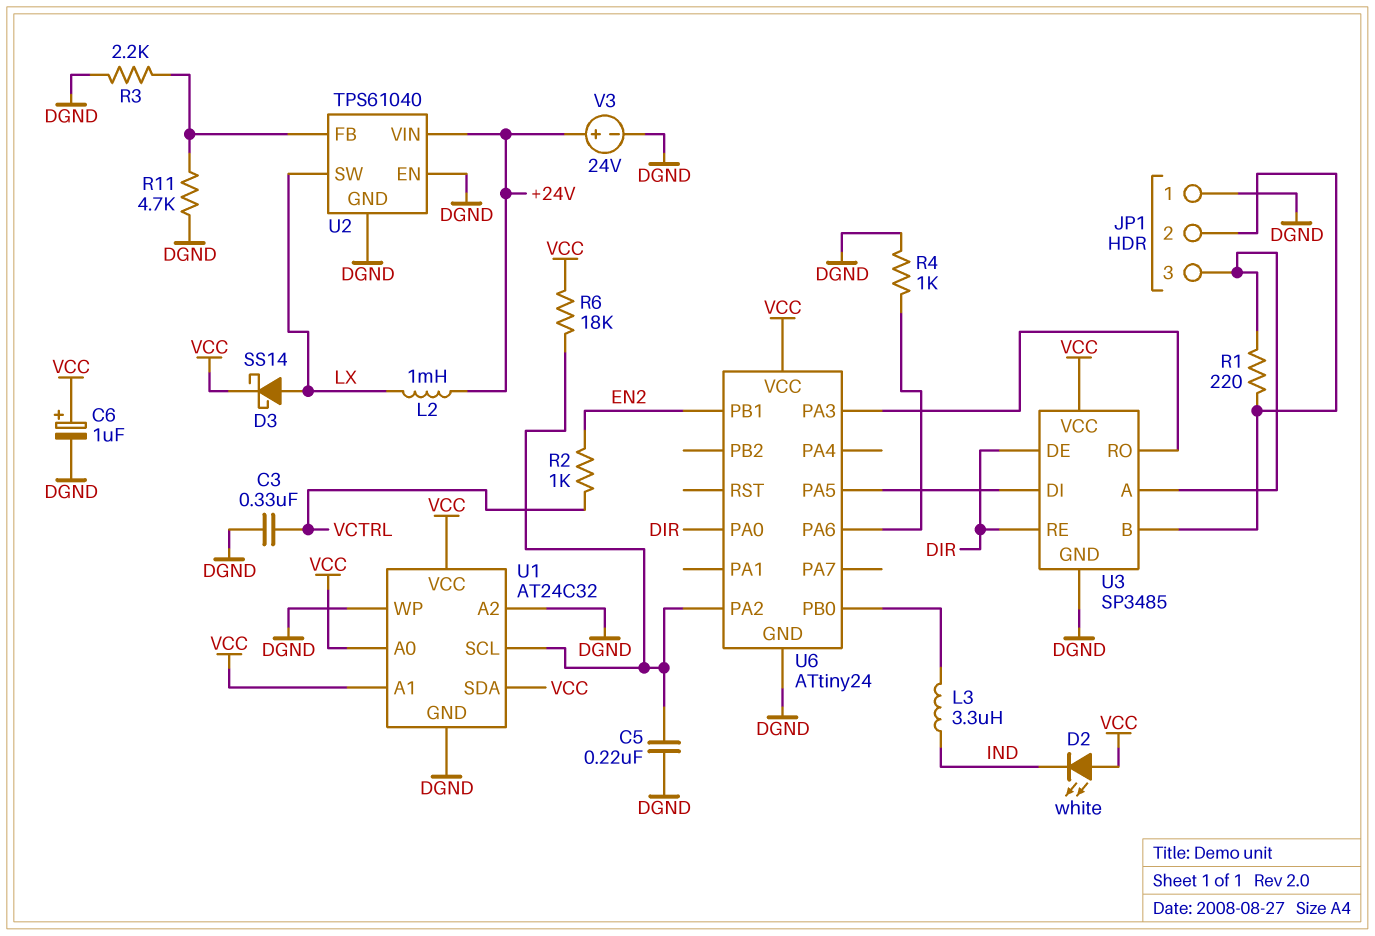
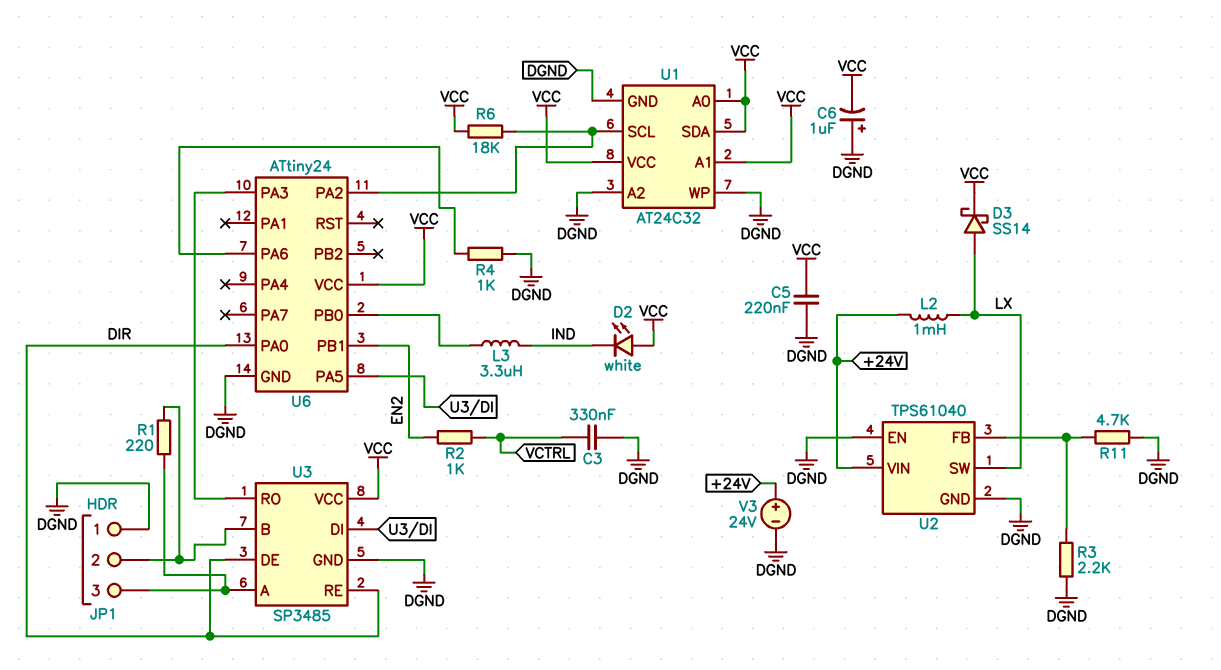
C5: 220nF (DGND, U1/SCL) -> 220nF (DGND, VCC)
C6: 1uF (plus VCC, minus DGND) -> 1uF (plus DGND, minus VCC)

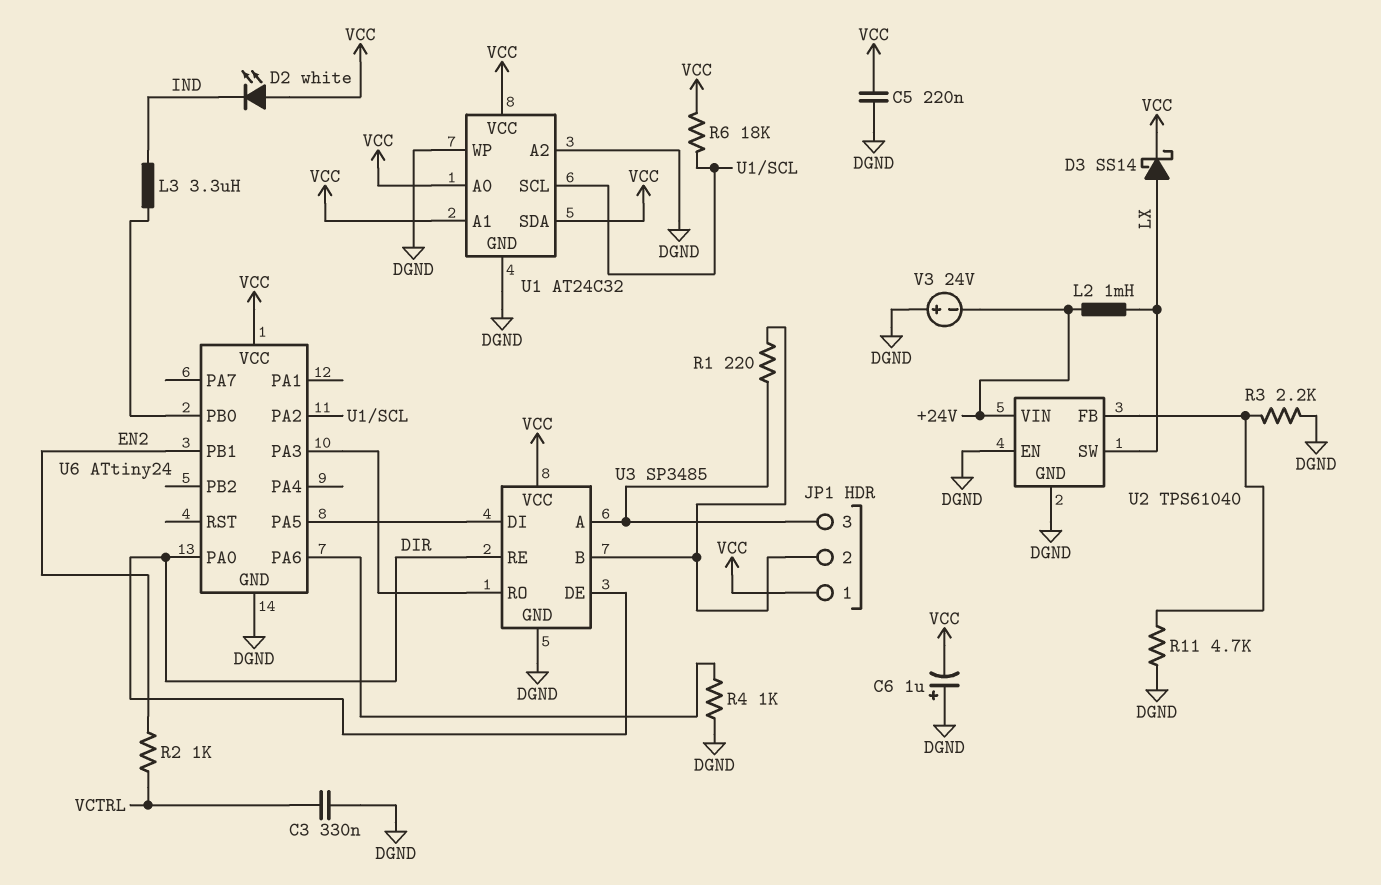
JP1 pin 1: DGND -> VCC
V3: 24V (plus +24V, minus DGND) -> 24V (plus DGND, minus +24V)

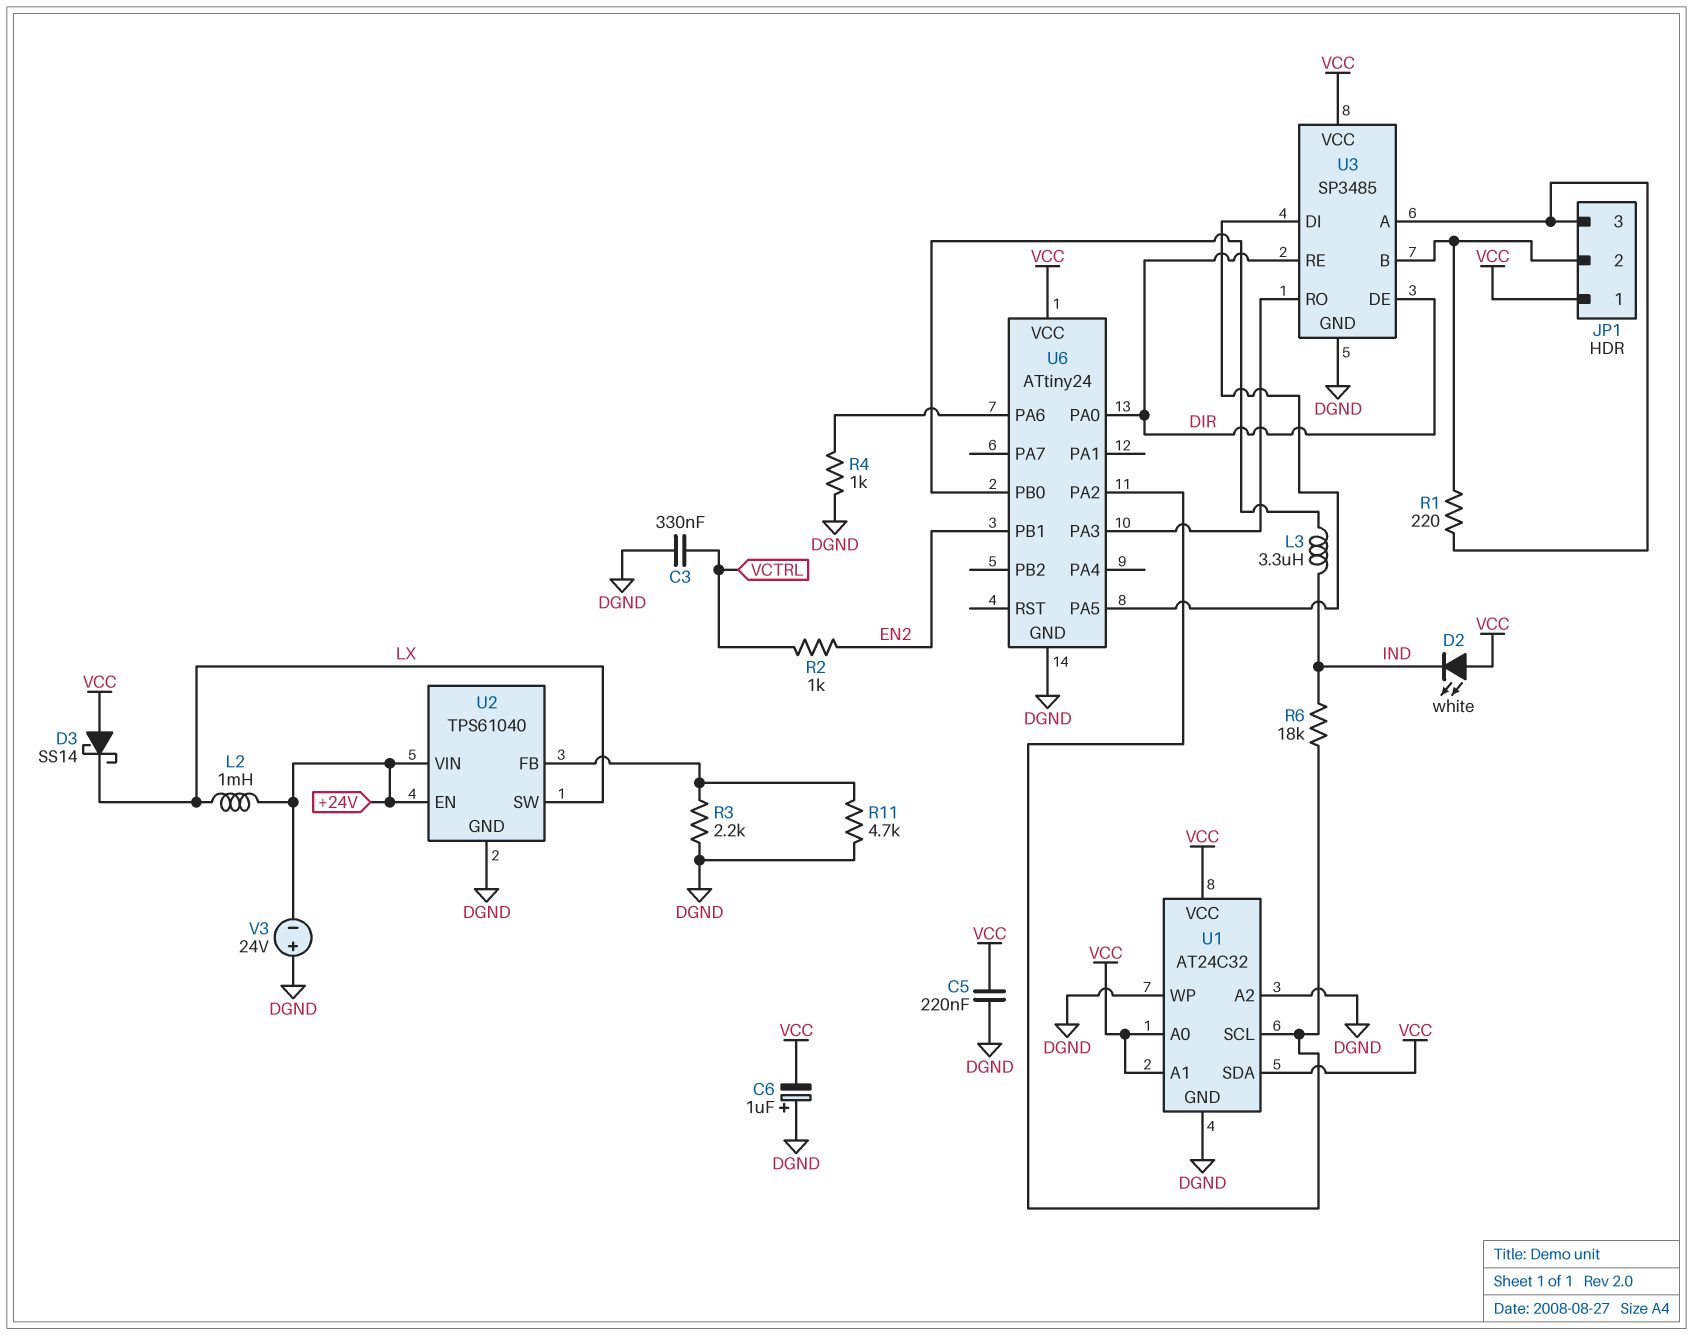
D3: schottky SS14 (A LX, K VCC) -> schottky SS14 (A VCC, K LX)
R6: 18k (U1/SCL, VCC) -> 18k (IND, U1/SCL)
U2 pin EN: DGND -> +24V

